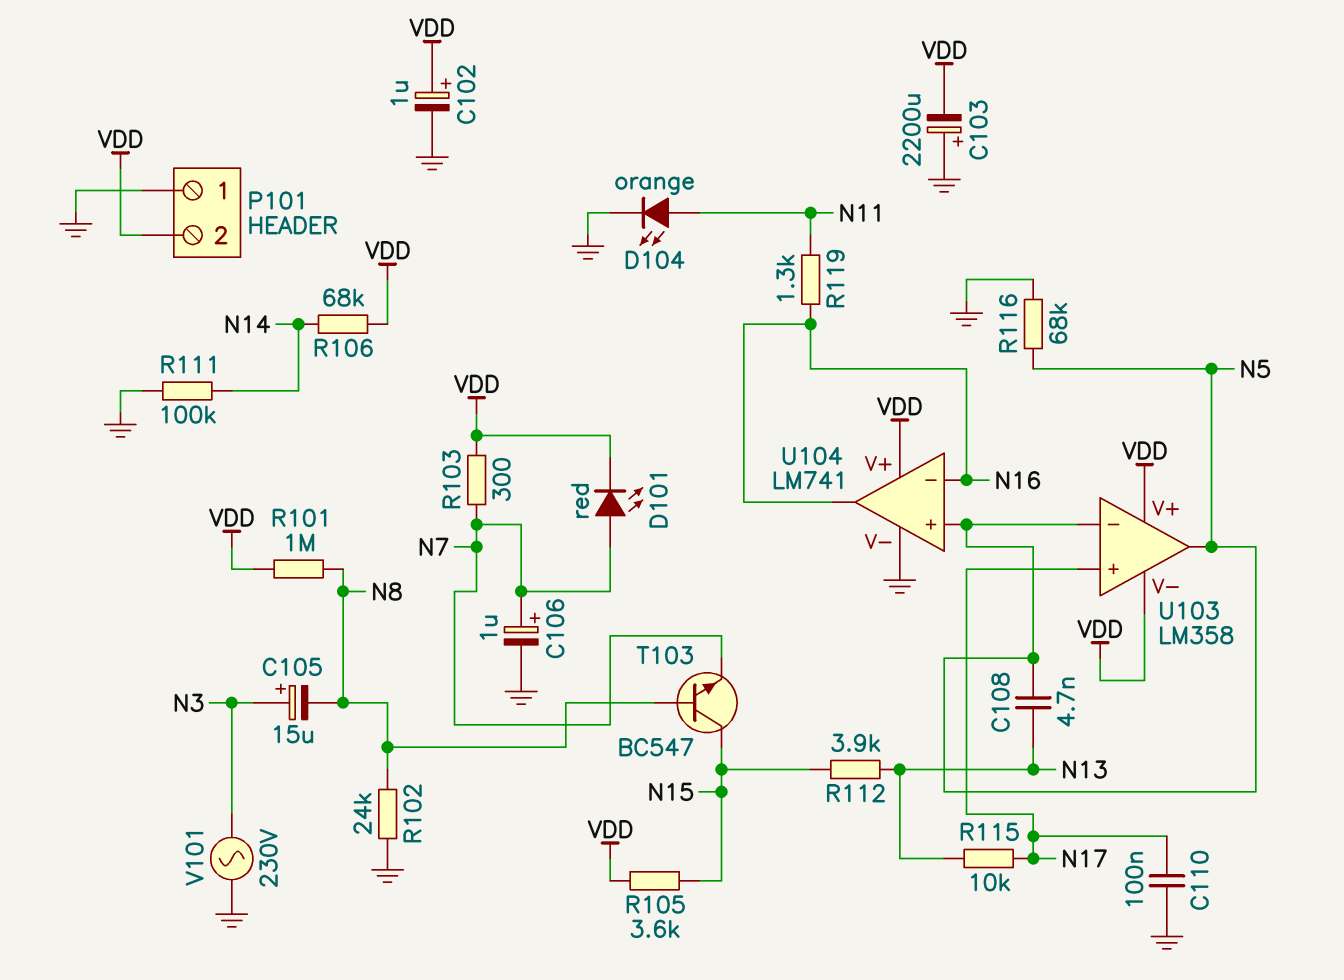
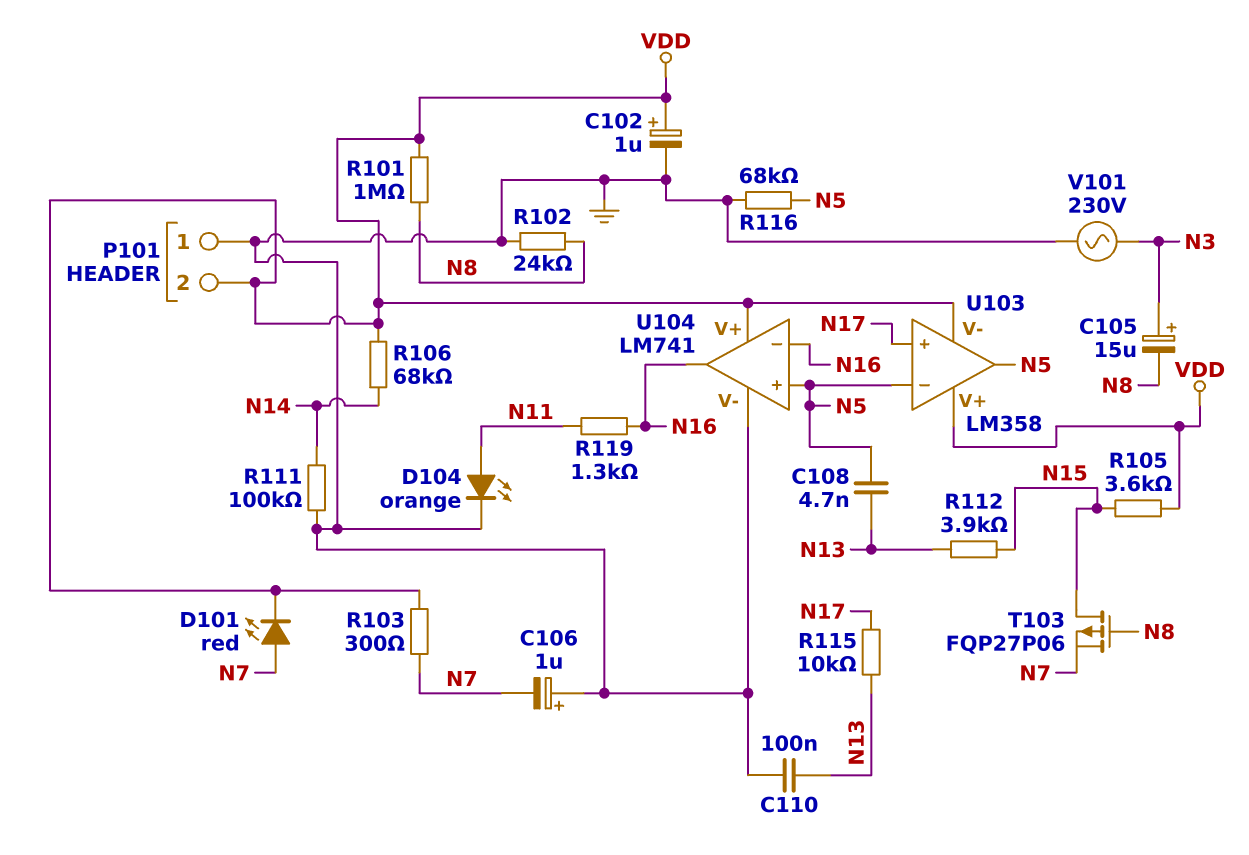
C103: 2200uF (plus GND, minus VDD) -> none
C106: 1uF (plus N7, minus GND) -> 1uF (plus GND, minus N7)
C110: 100nF (GND, N17) -> 100nF (GND, N13)
T103: NPN BC547 (B N8, C N15, E N7) -> PMOS FQP27P06 (G N8, D N15, S N7)

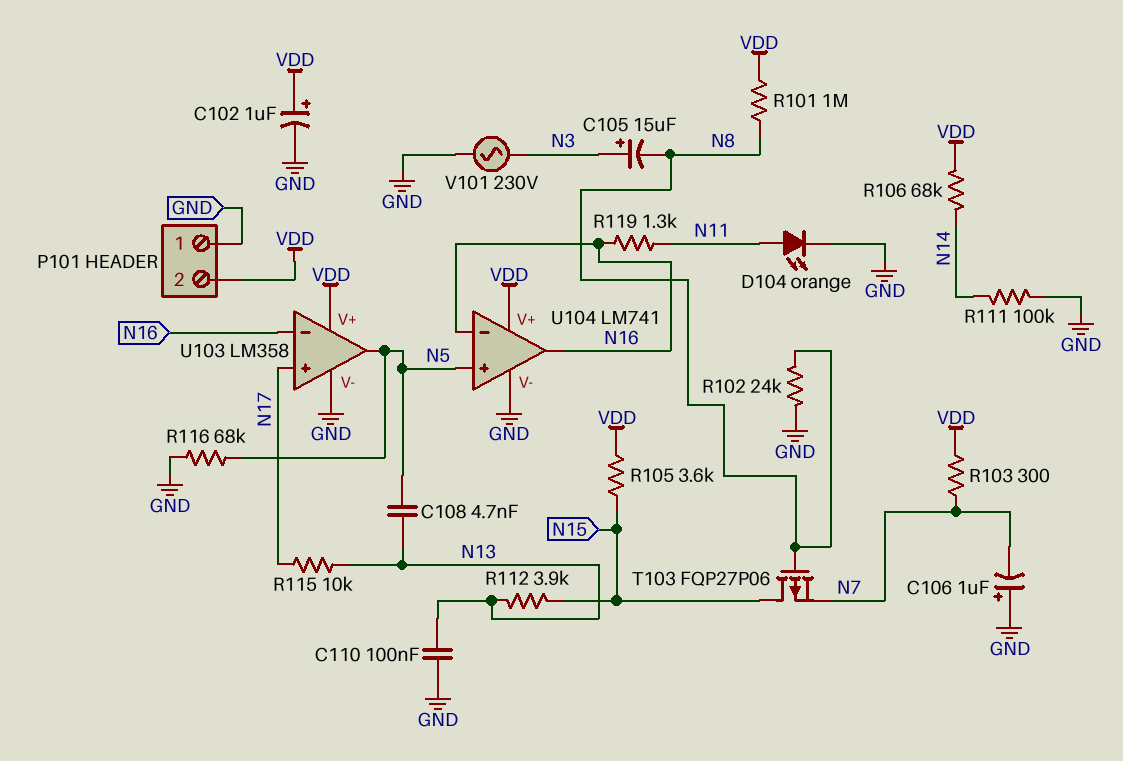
D101: LED red (A N7, K VDD) -> none
U103 pin V-: VDD -> GND
U103 pin in-: N5 -> N16

